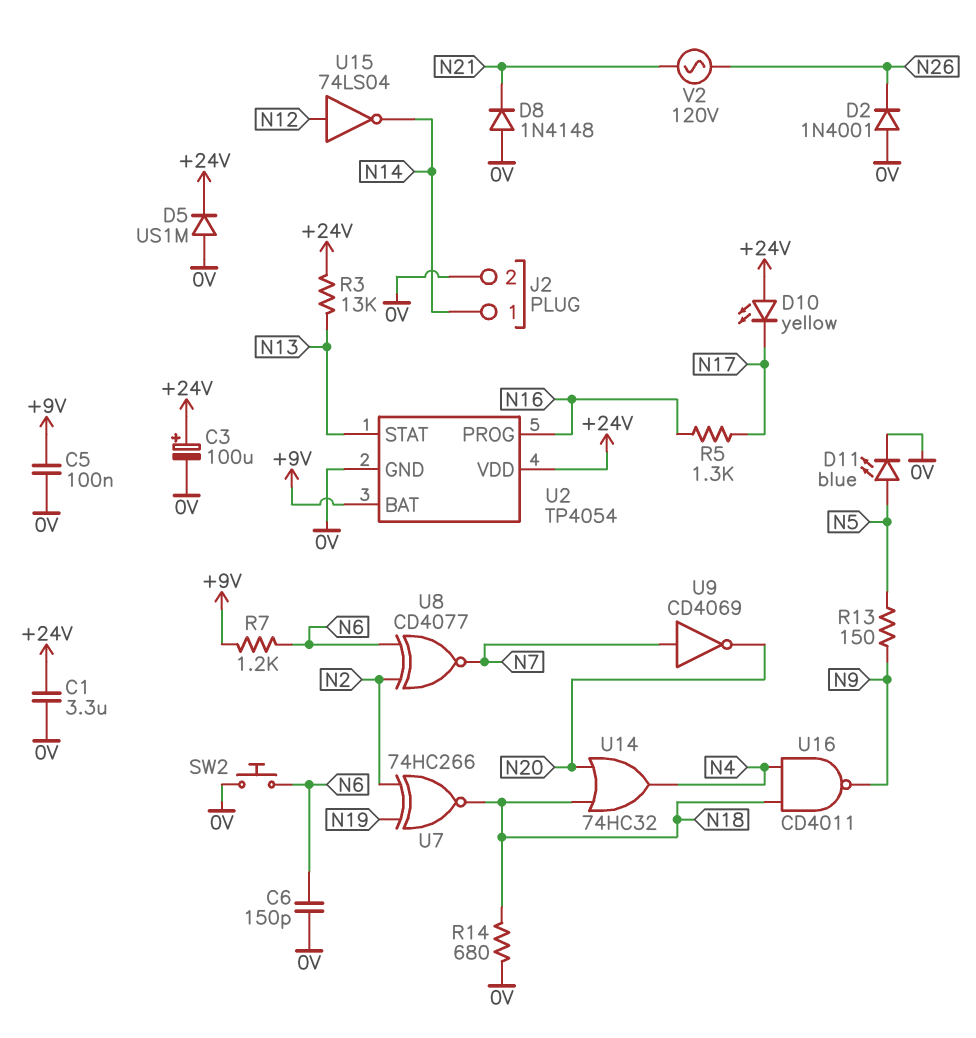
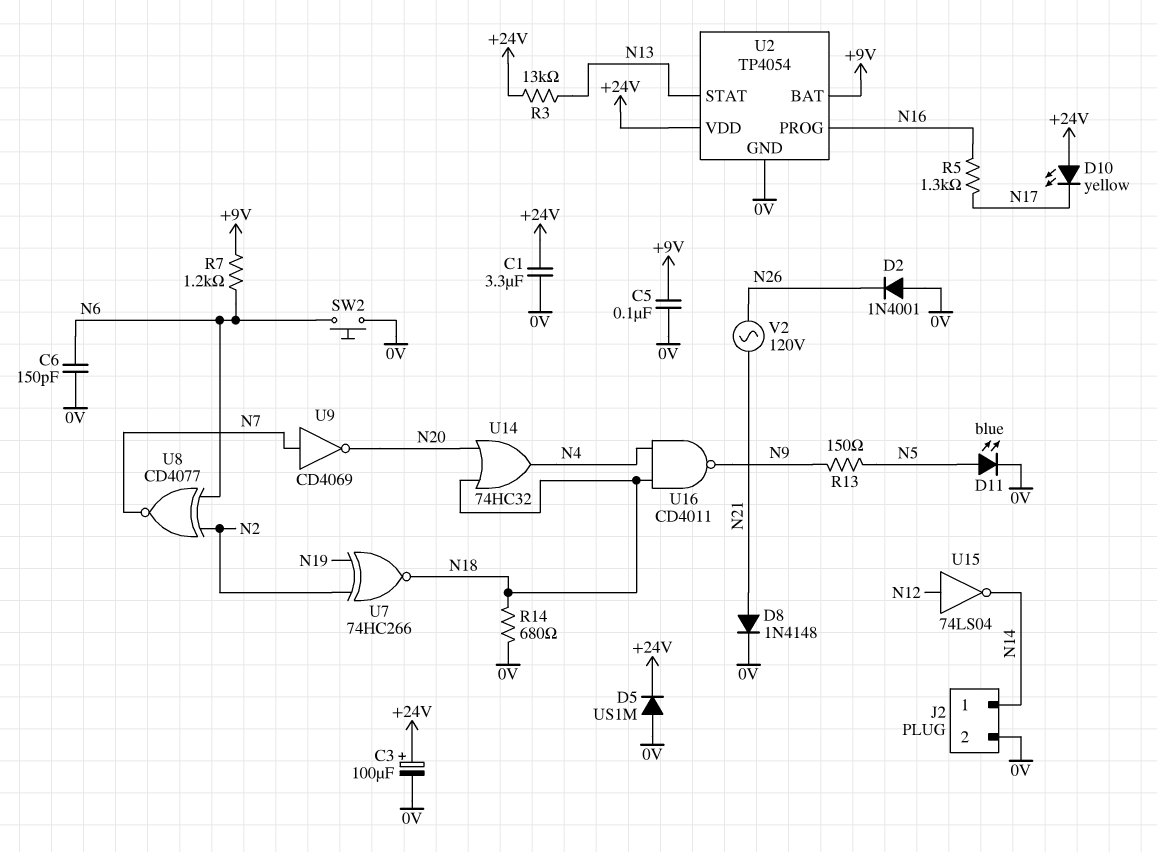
D8: diode 1N4148 (A 0V, K N21) -> diode 1N4148 (A N21, K 0V)

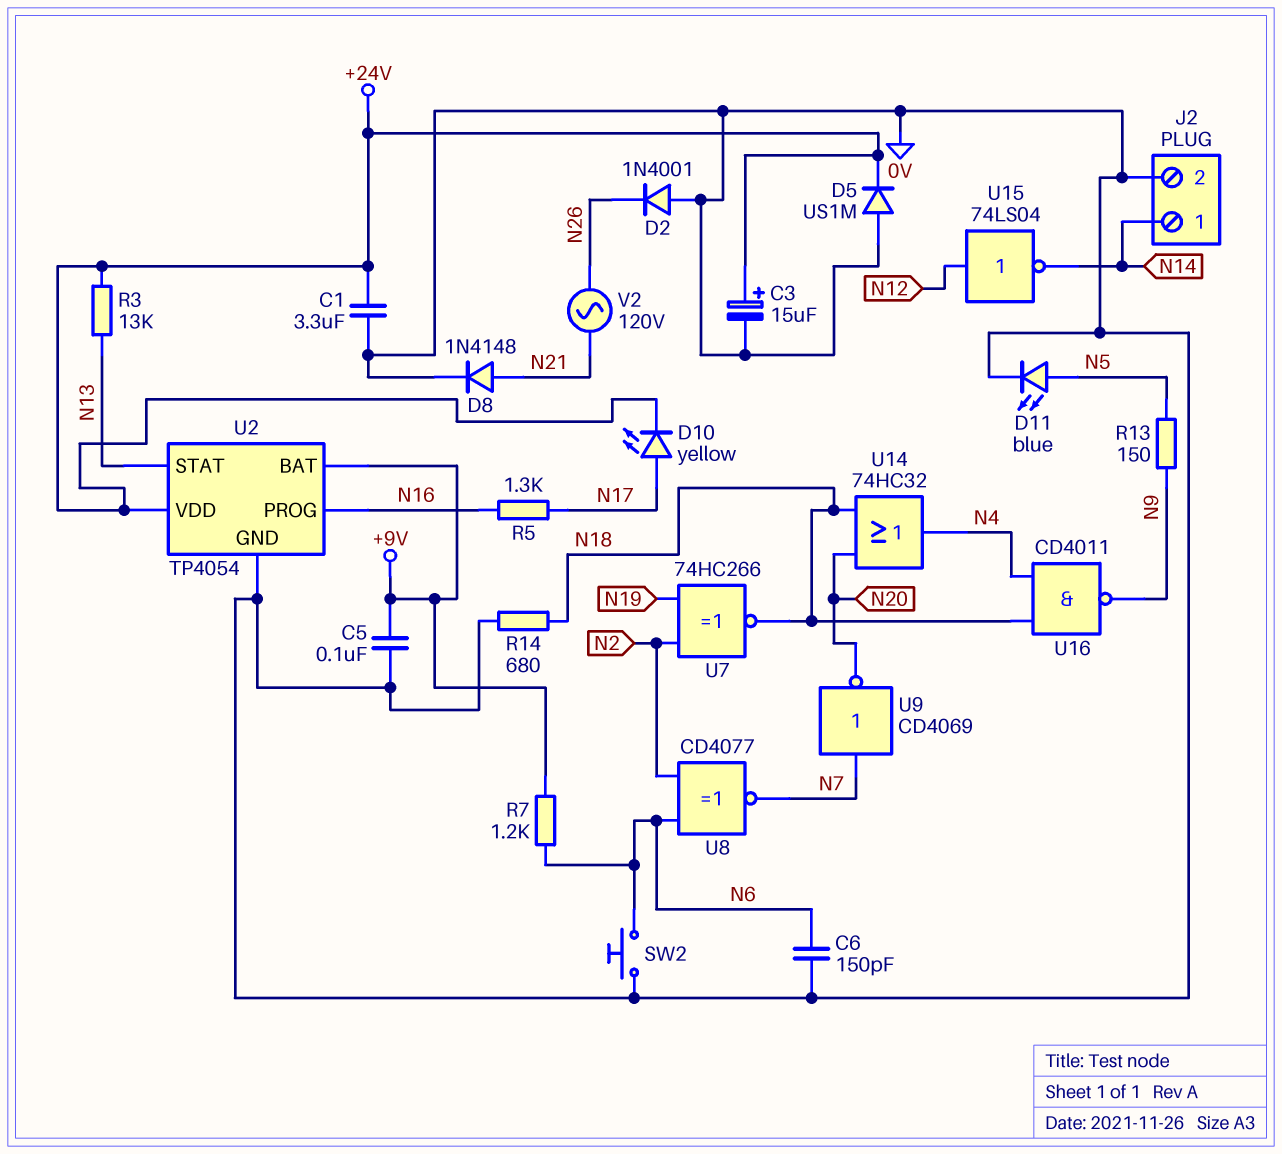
C3: 100uF (plus +24V, minus 0V) -> 15uF (plus +24V, minus 0V)
D10: LED yellow (A +24V, K N17) -> LED yellow (A N17, K +24V)

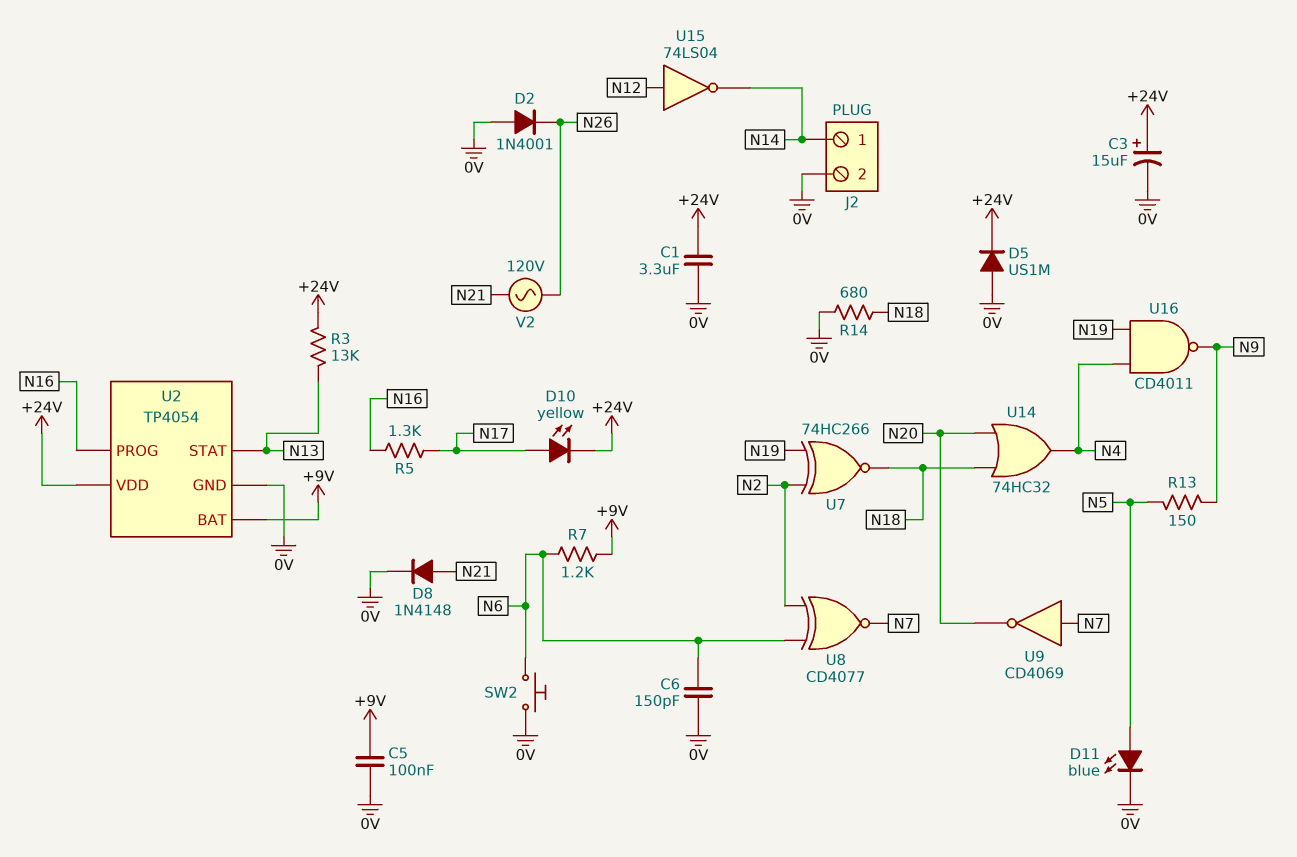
U16: NAND CD4011 (in N4, in N18, out N9) -> NAND CD4011 (in N4, in N19, out N9)

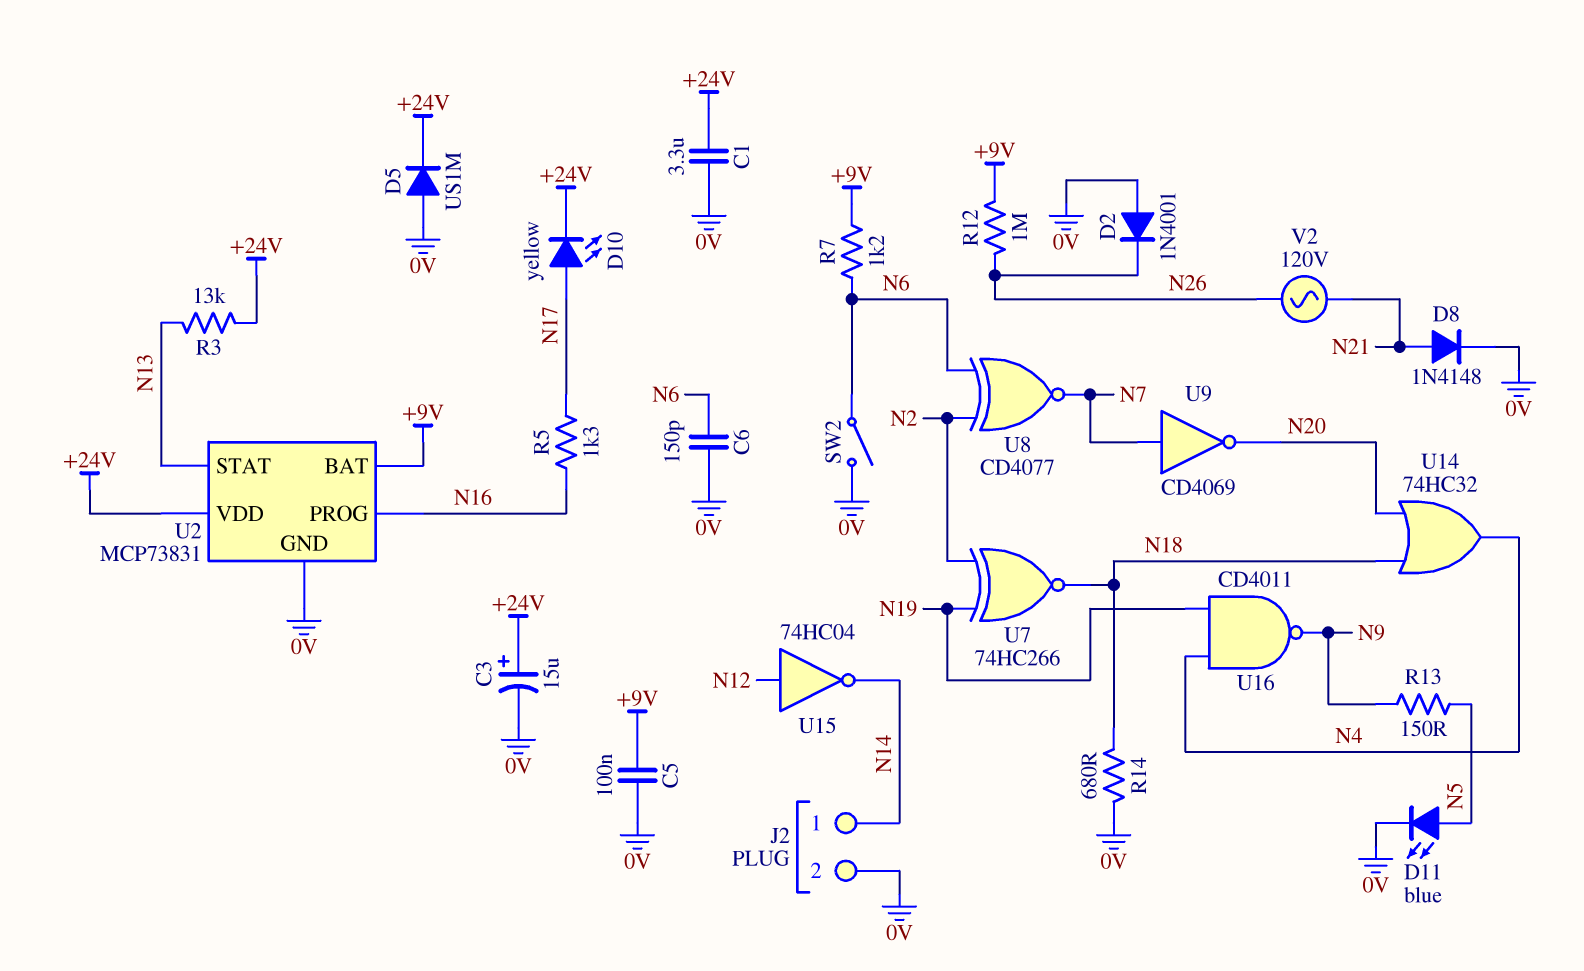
R12: none -> 1M (+9V, N26)
SW2: button (0V, N6) -> switch (0V, N6)
U2: TP4054 -> MCP73831
U15: NOT 74LS04 (in N12, out N14) -> NOT 74HC04 (in N12, out N14)

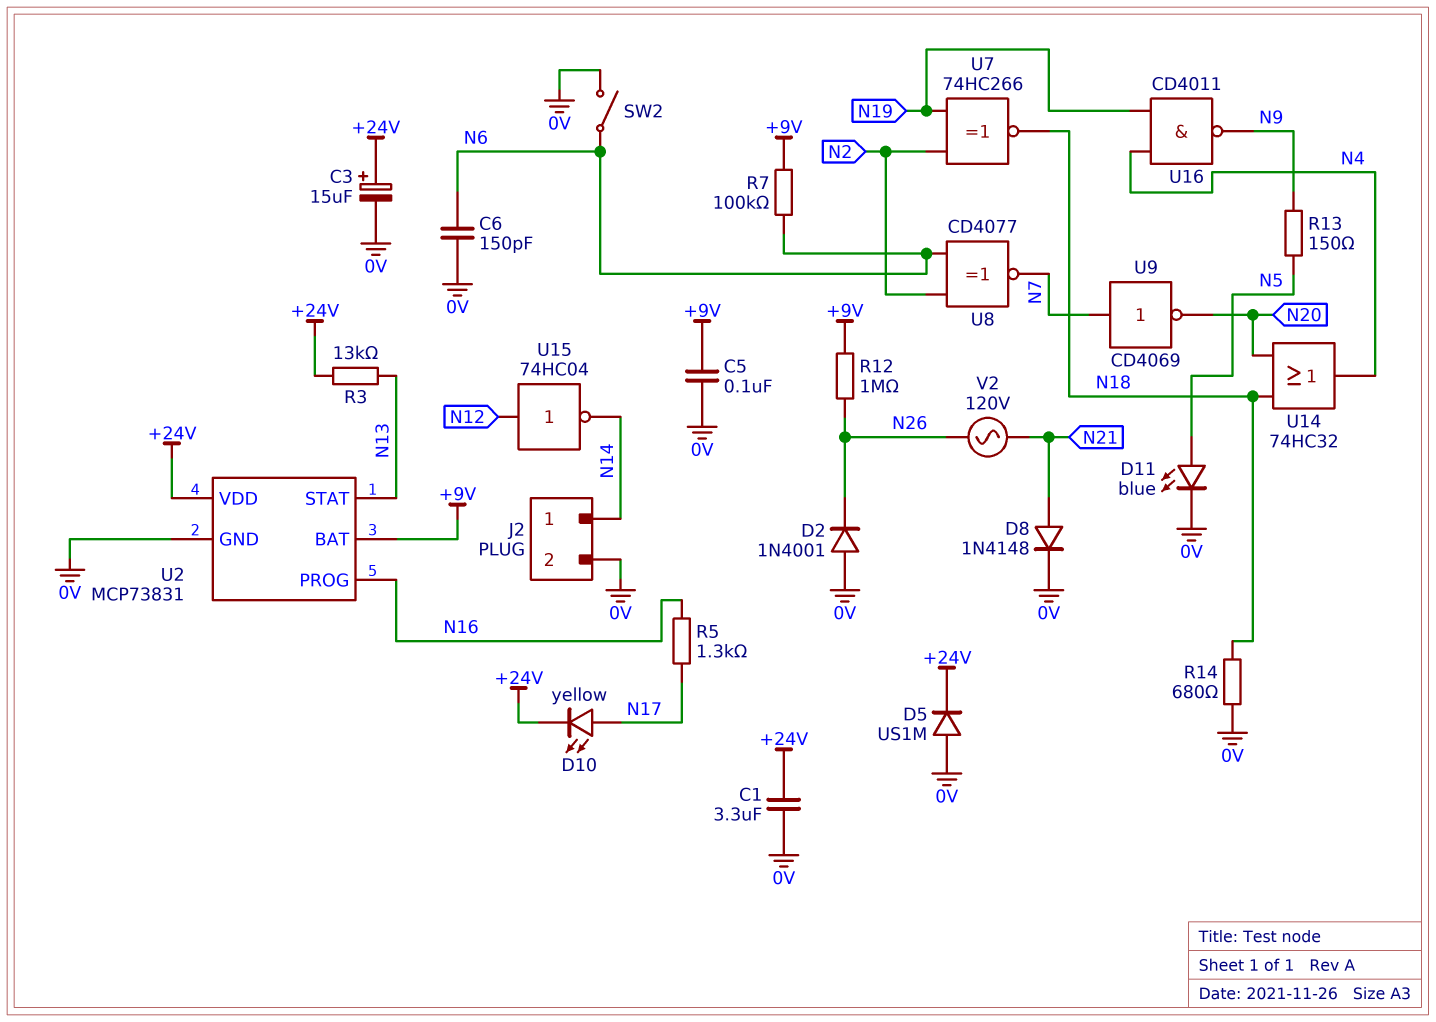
R7: 1.2k (+9V, N6) -> 100k (+9V, N6)

